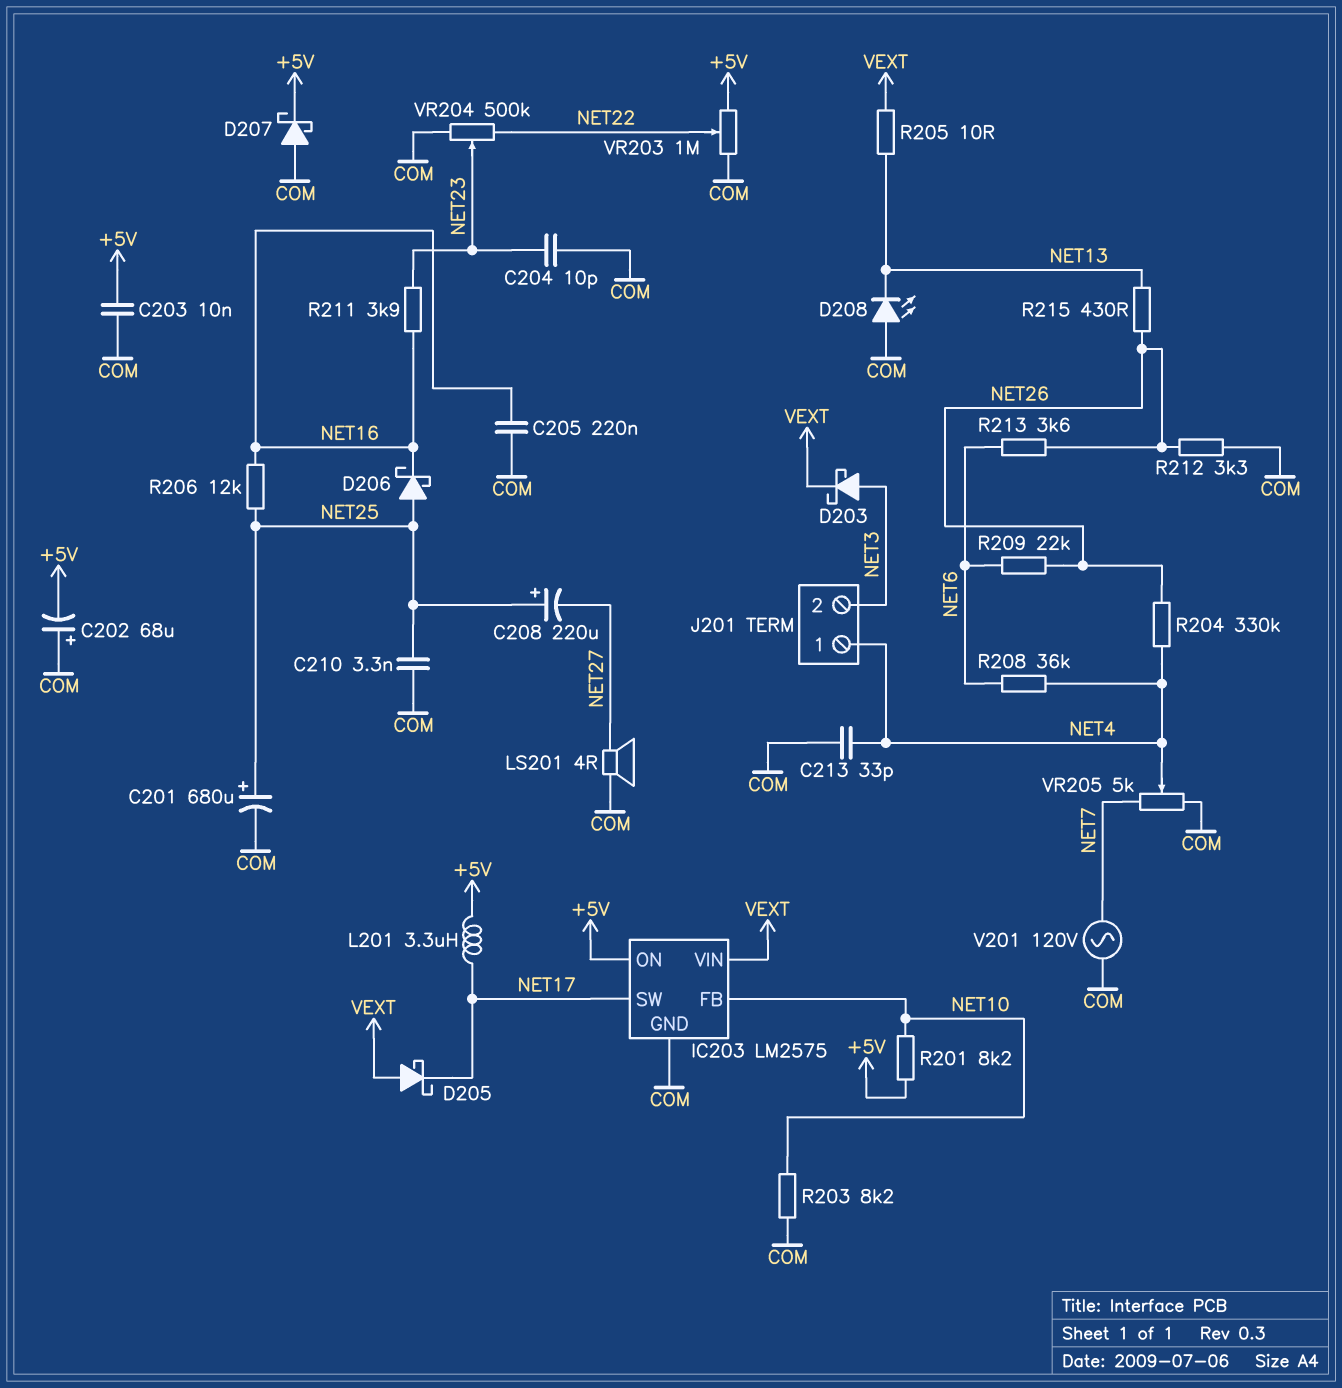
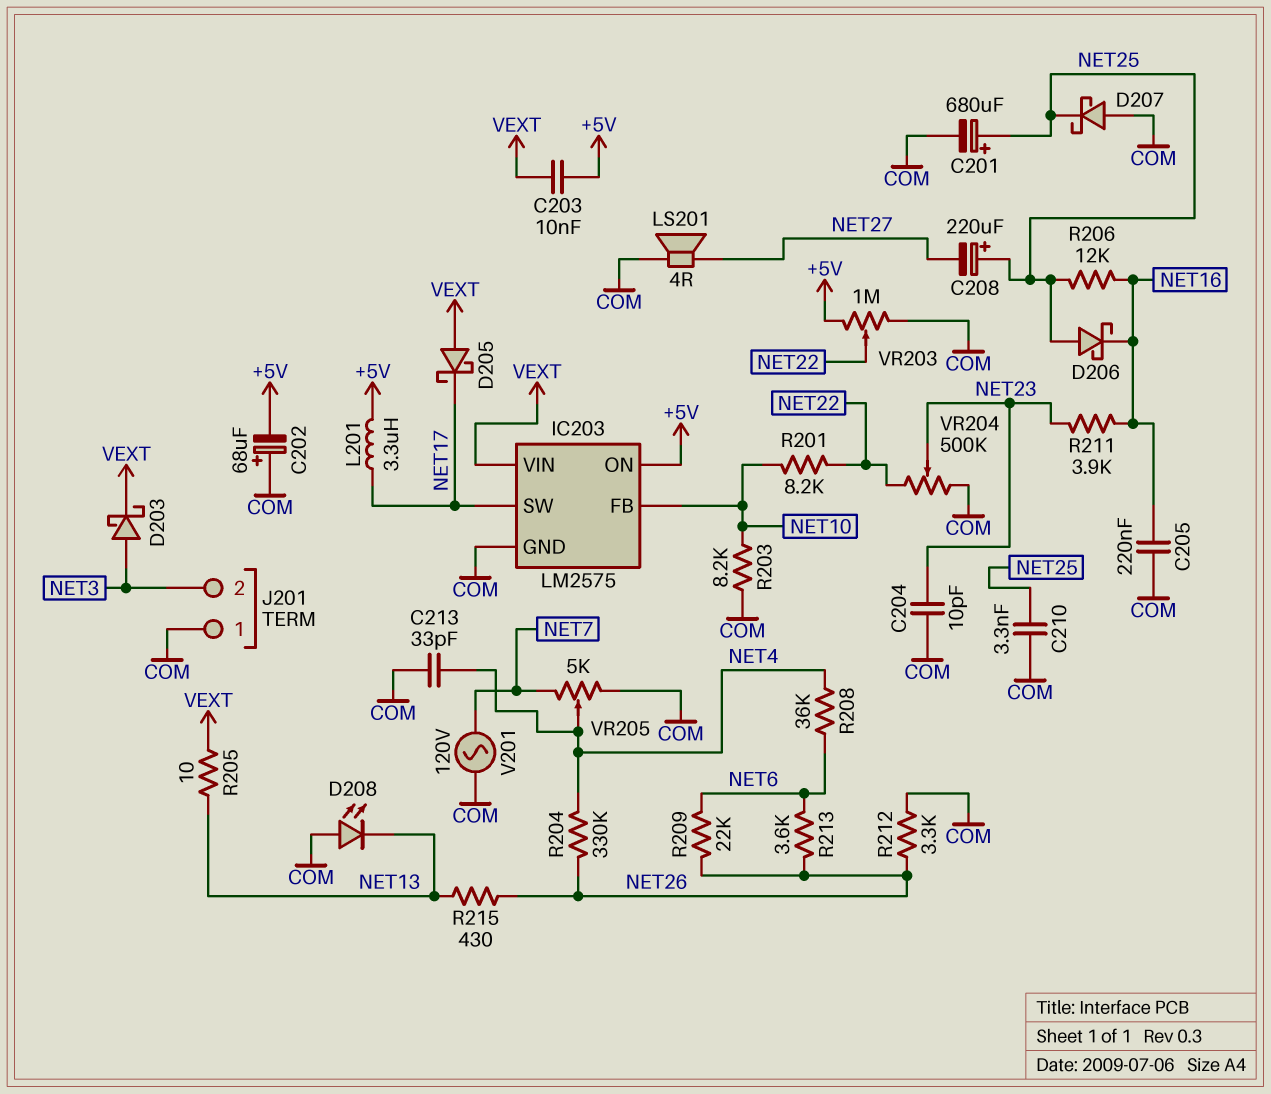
C203: 10nF (+5V, COM) -> 10nF (+5V, VEXT)
D207: schottky (A COM, K +5V) -> schottky (A COM, K NET25)
J201 pin 1: NET4 -> COM
R201: 8.2k (+5V, NET10) -> 8.2k (NET10, NET22)

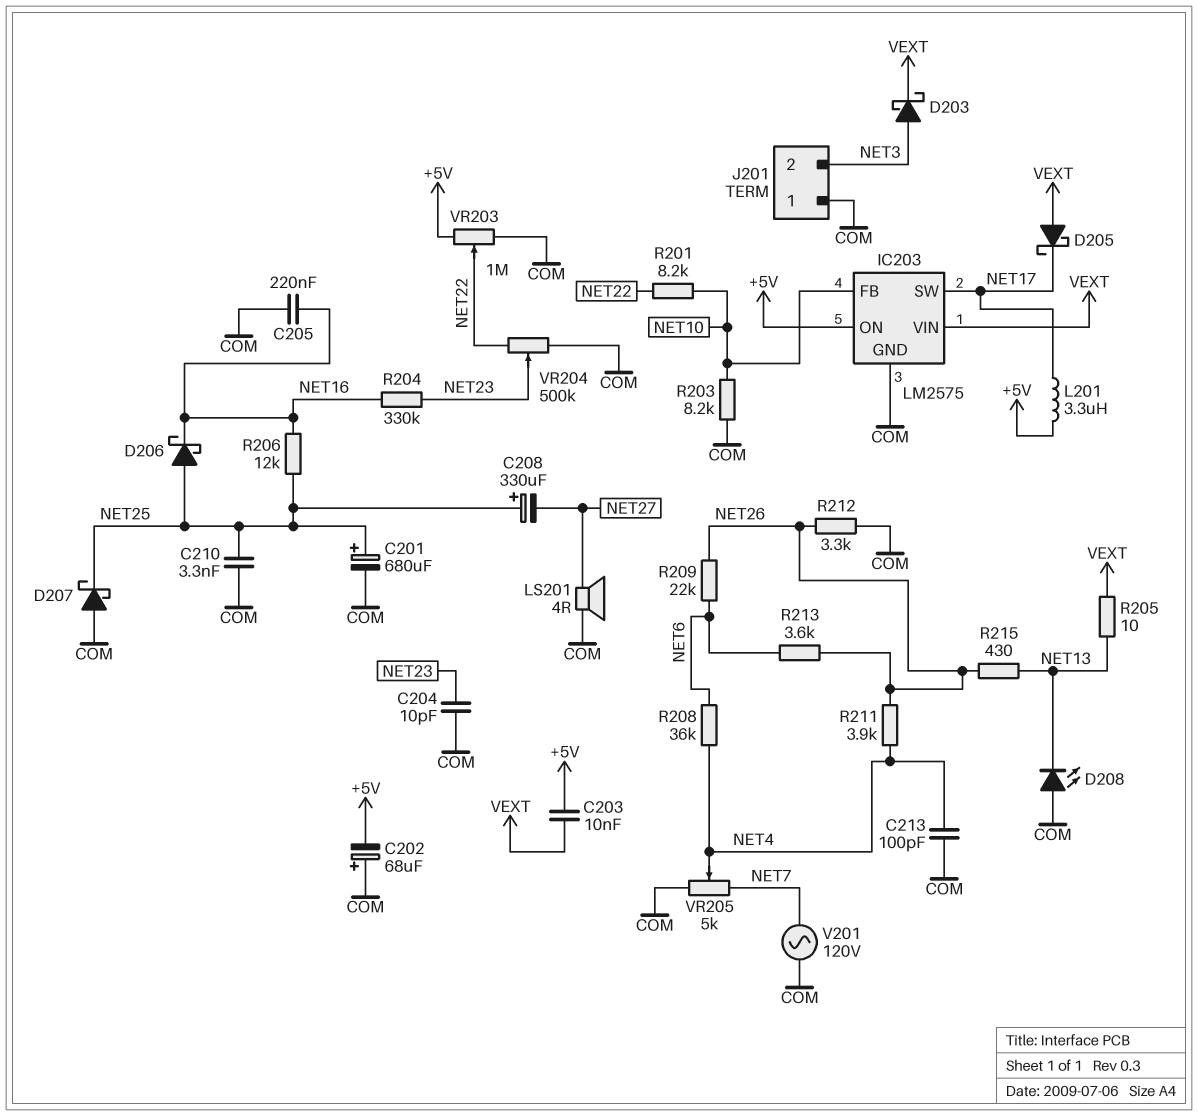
C208: 220uF (plus NET25, minus NET27) -> 330uF (plus NET25, minus NET27)
C213: 33pF (COM, NET4) -> 100pF (COM, NET4)
R204: 330k (NET4, NET26) -> 330k (NET16, NET23)
R211: 3.9k (NET16, NET23) -> 3.9k (NET4, NET26)

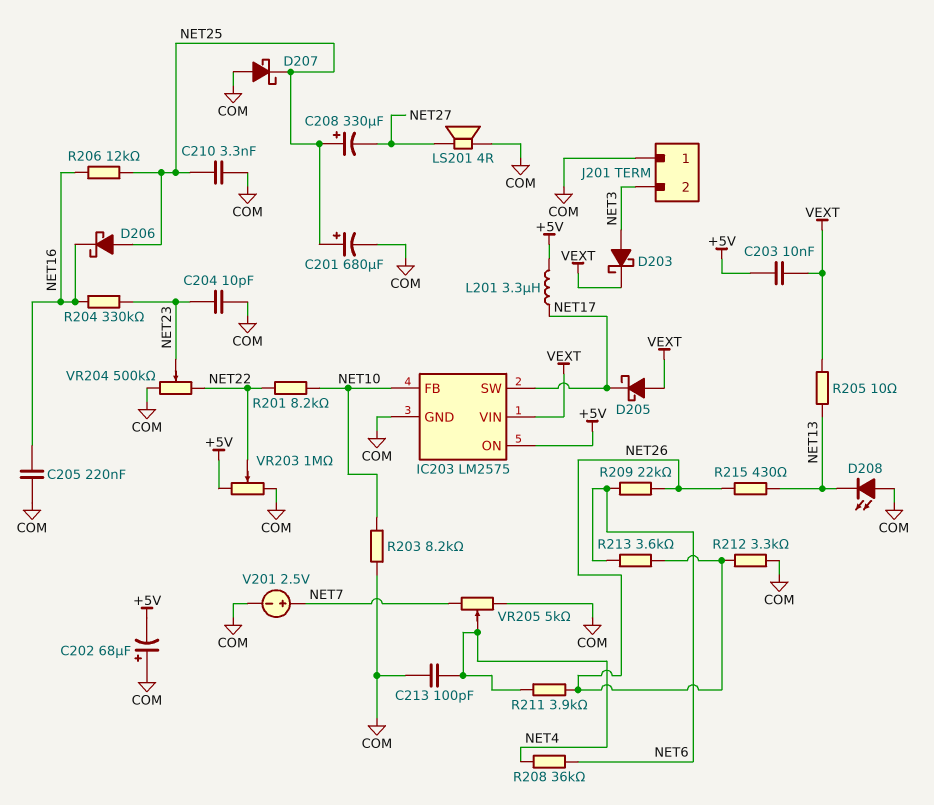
V201: AC 120V (COM, NET7) -> 2.5V (plus NET7, minus COM)

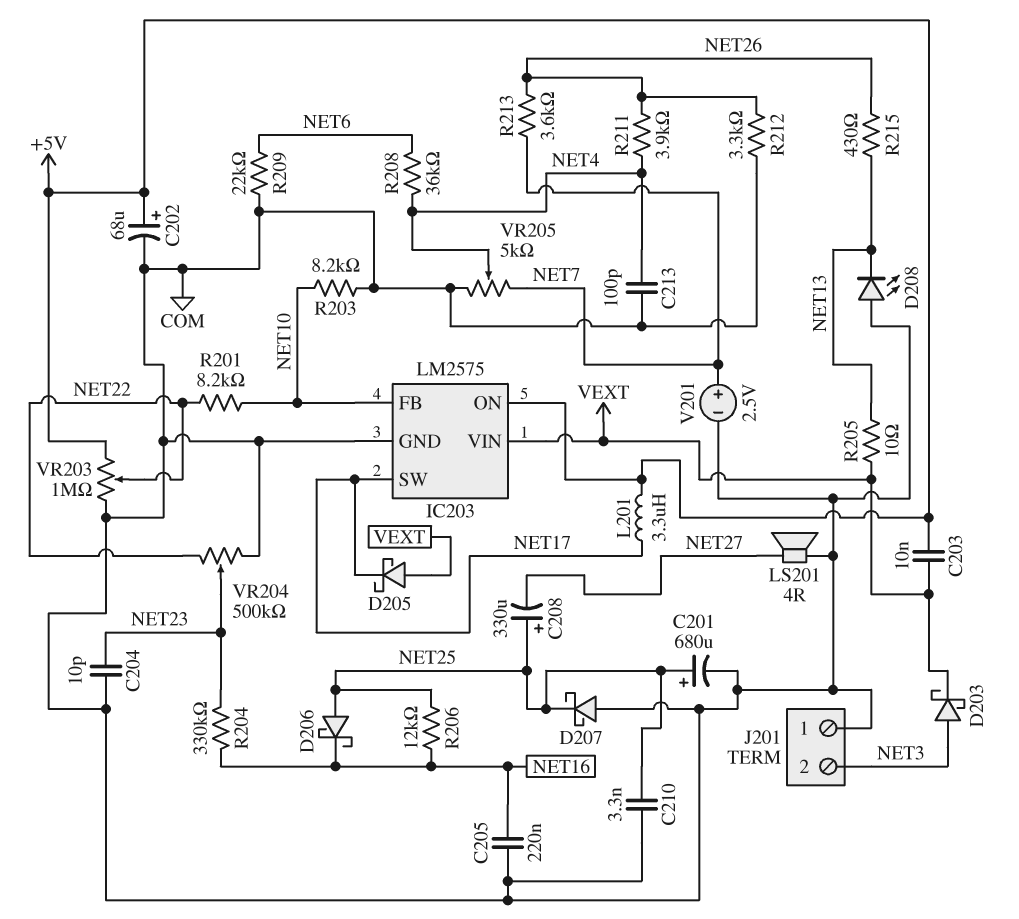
C202: 68uF (plus COM, minus +5V) -> 68uF (plus +5V, minus COM)
R209: 22k (NET6, NET26) -> 22k (COM, NET6)
R213: 3.6k (NET6, NET26) -> 3.6k (NET7, NET26)

